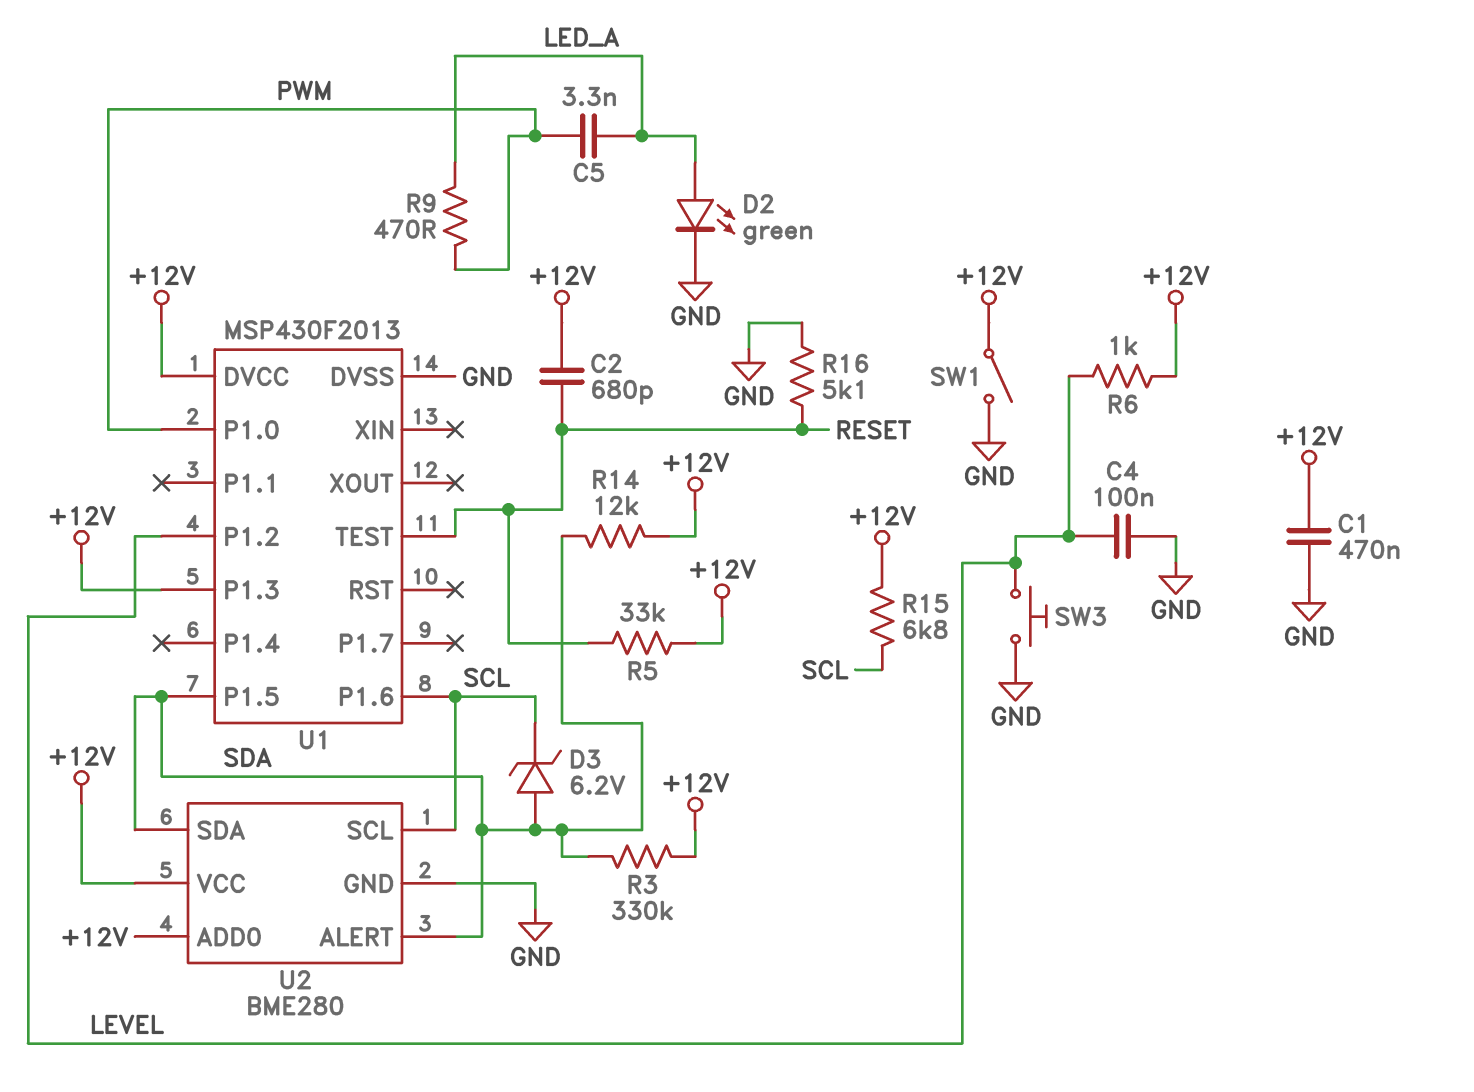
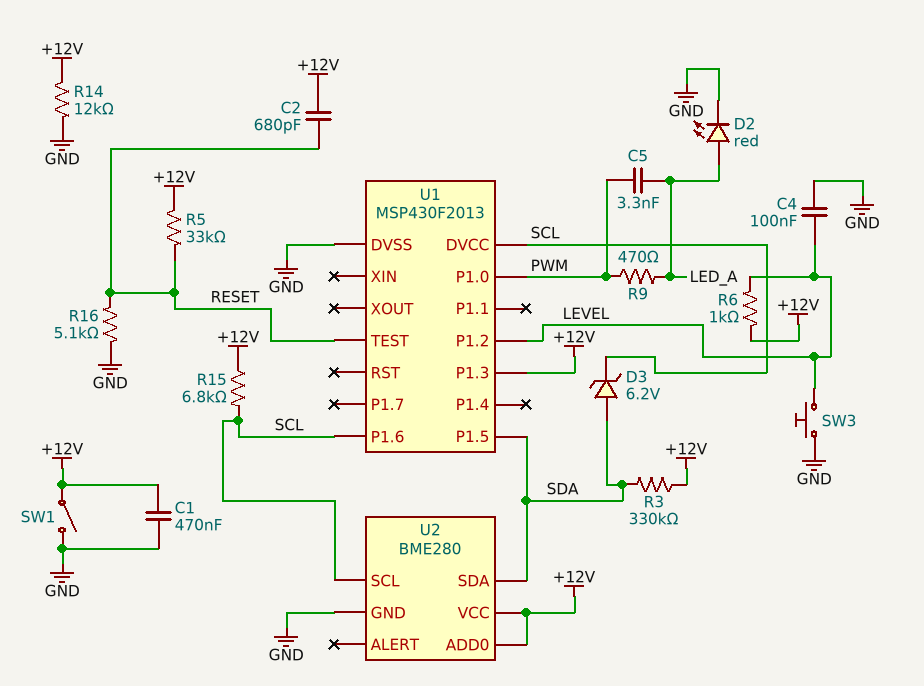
D2: LED green (A LED_A, K GND) -> LED red (A LED_A, K GND)
R14: 12k (+12V, SDA) -> 12k (+12V, GND)
U1 pin DVCC: +12V -> SCL
U2 pin ALERT: SDA -> none

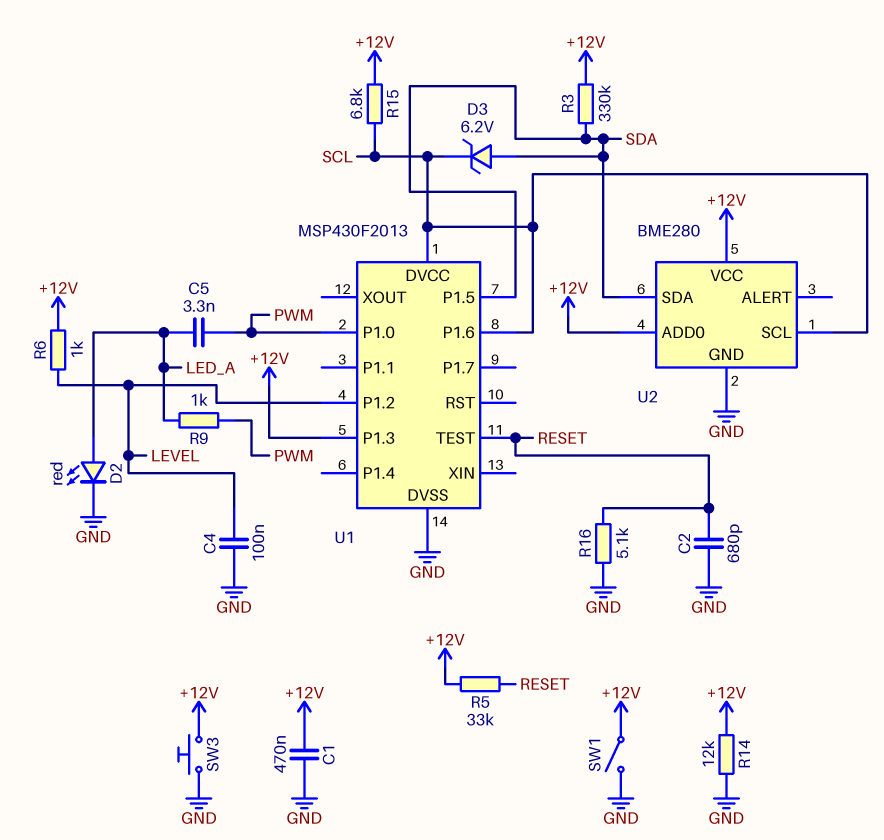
C2: 680pF (+12V, RESET) -> 680pF (GND, RESET)
R9: 470 (LED_A, PWM) -> 1k (LED_A, PWM)
SW3: button (GND, LEVEL) -> button (+12V, GND)

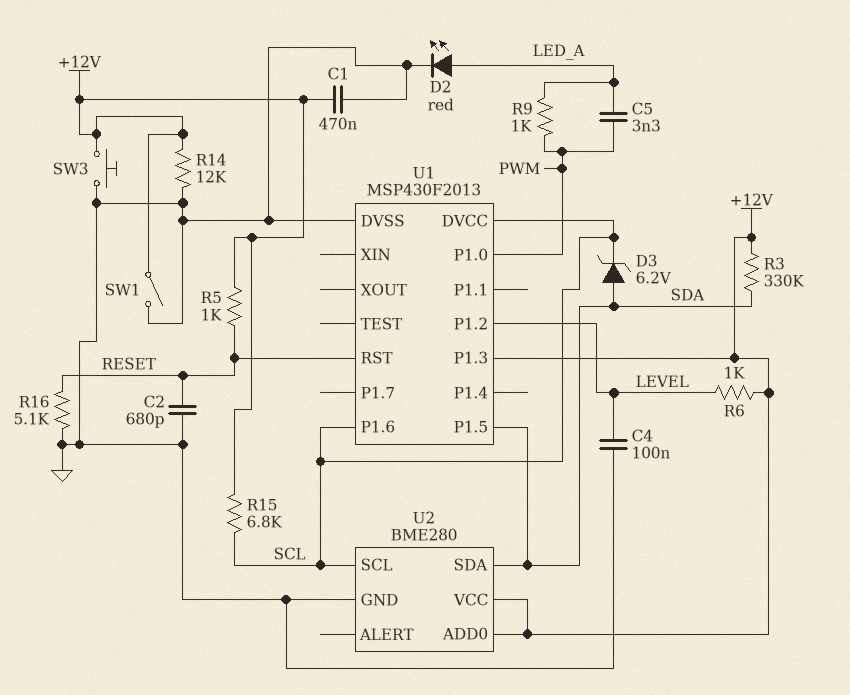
R5: 33k (+12V, RESET) -> 1k (+12V, RESET)
U1 pin RST: none -> RESET
U1 pin TEST: RESET -> none

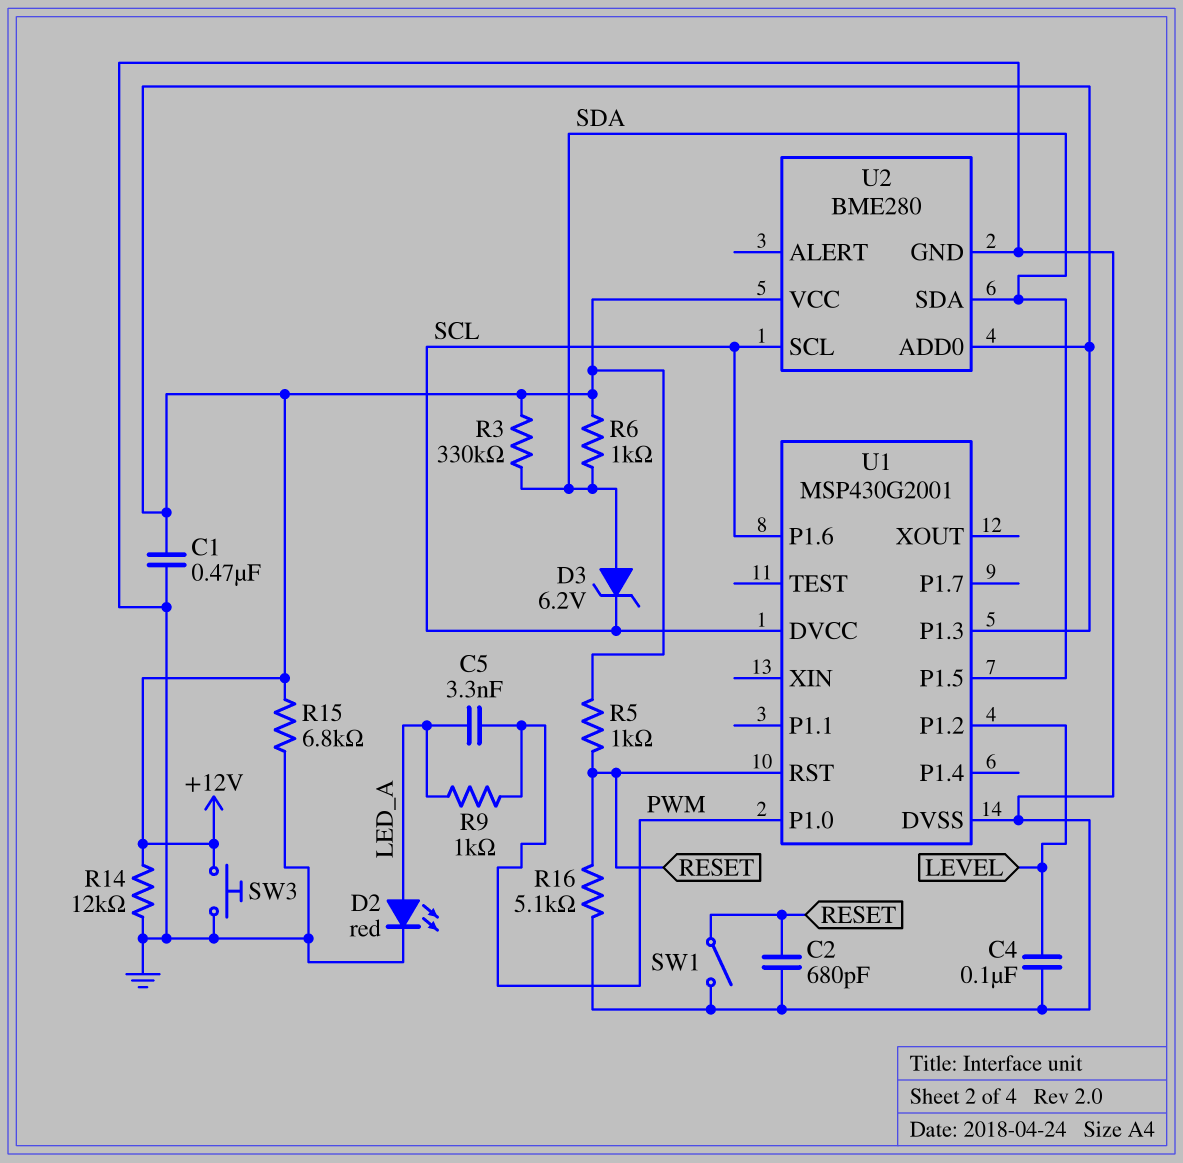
R6: 1k (+12V, LEVEL) -> 1k (+12V, SDA)
R15: 6.8k (+12V, SCL) -> 6.8k (+12V, GND)
SW1: switch (+12V, GND) -> switch (GND, RESET)
U1: MSP430F2013 -> MSP430G2001

